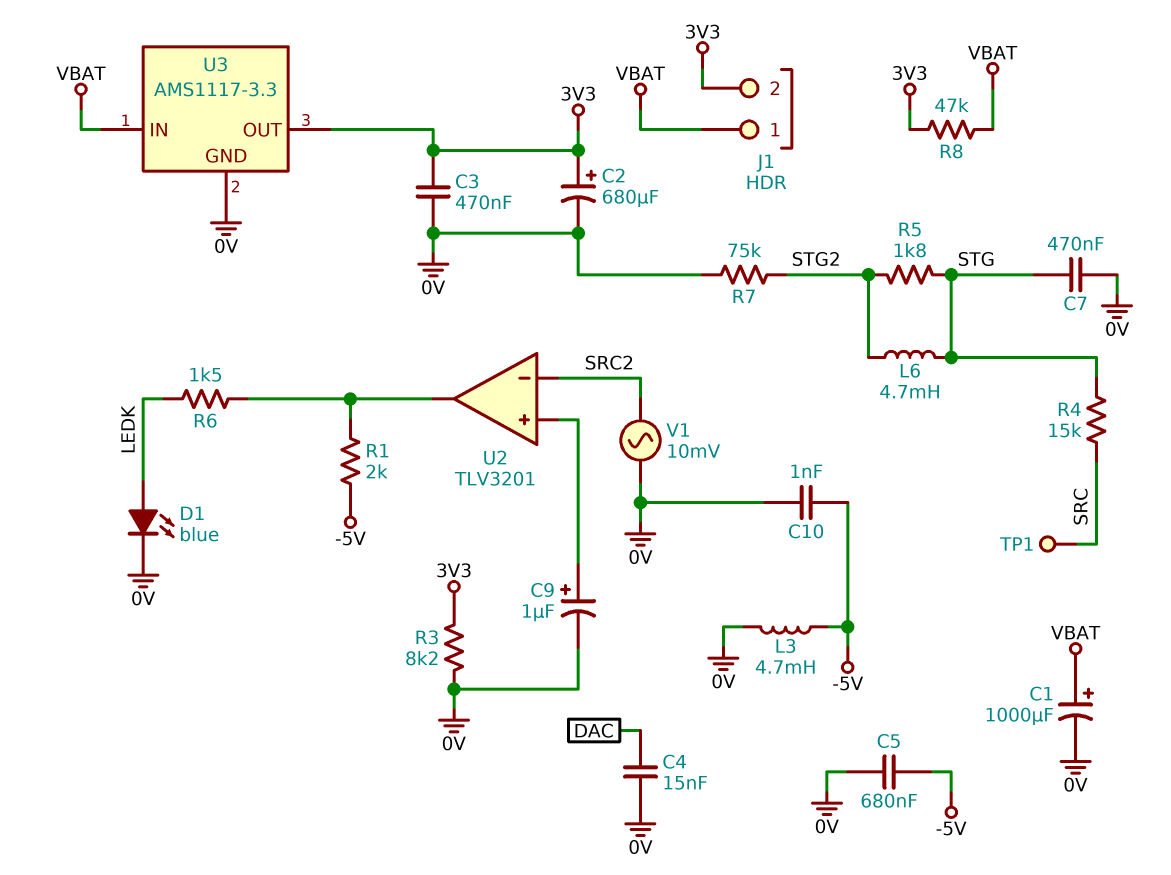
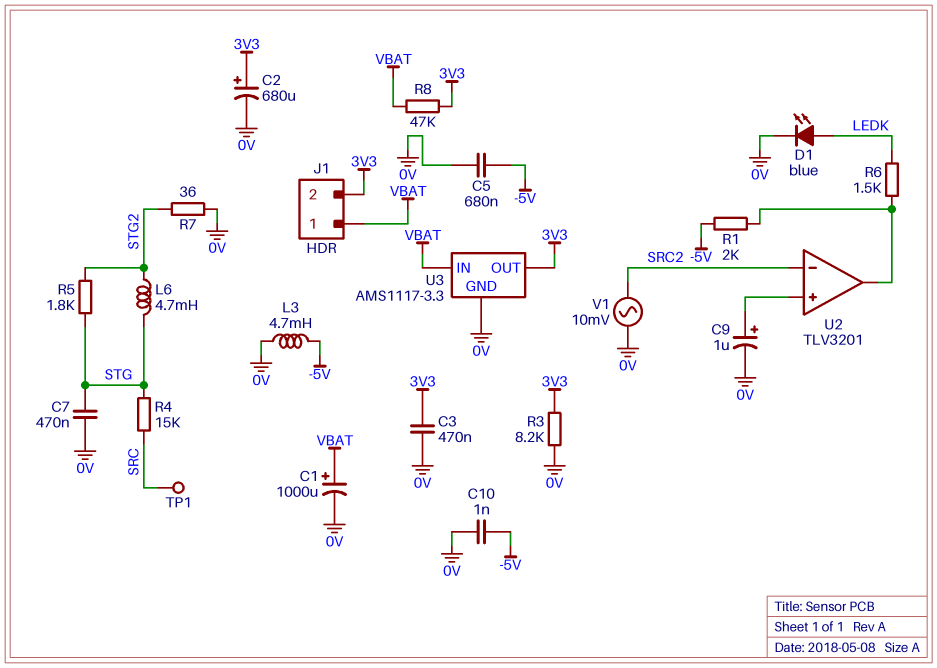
C4: 15nF (0V, DAC) -> none
R7: 75k (0V, STG2) -> 36 (0V, STG2)

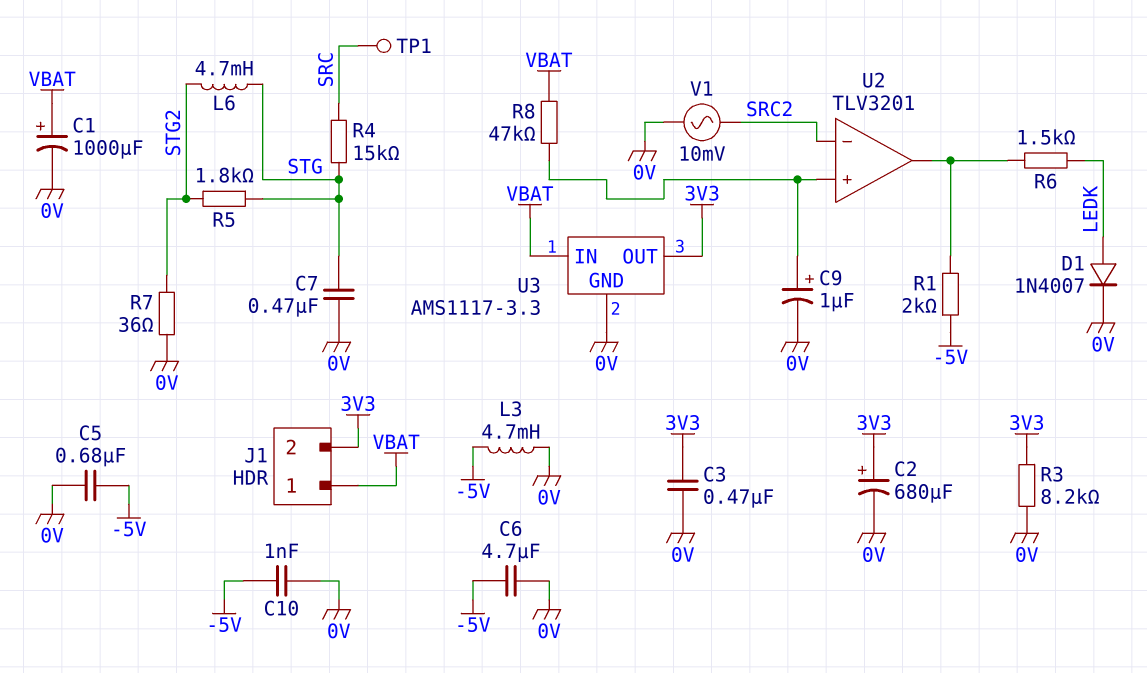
C6: none -> 4.7uF (-5V, 0V)
D1: LED blue (A LEDK, K 0V) -> diode 1N4007 (A LEDK, K 0V)
R8: 47k (3V3, VBAT) -> 47k (U2/in+, VBAT)

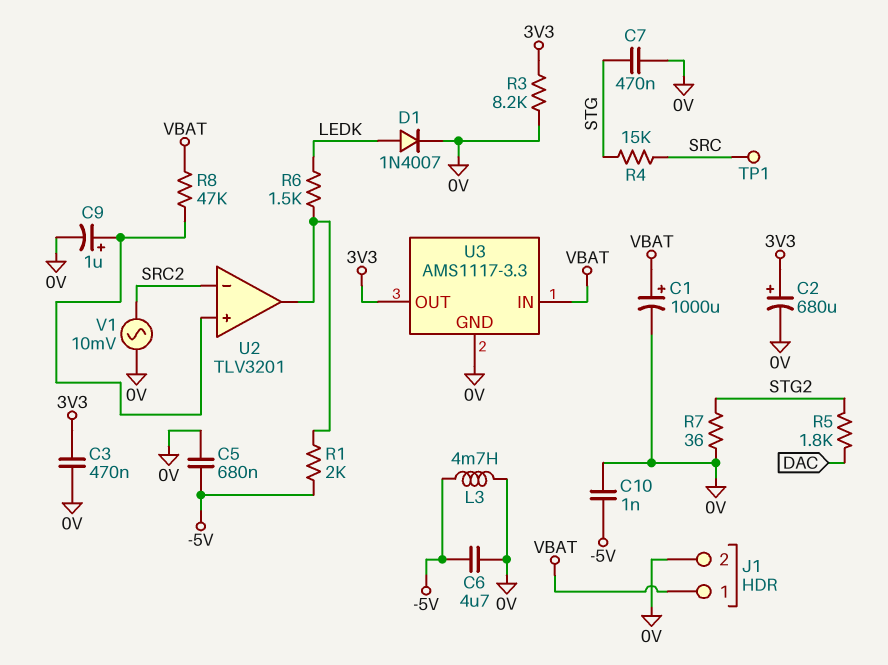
J1 pin 2: 3V3 -> 0V
L6: 4.7mH (STG, STG2) -> none
R5: 1.8k (STG, STG2) -> 1.8k (DAC, STG2)

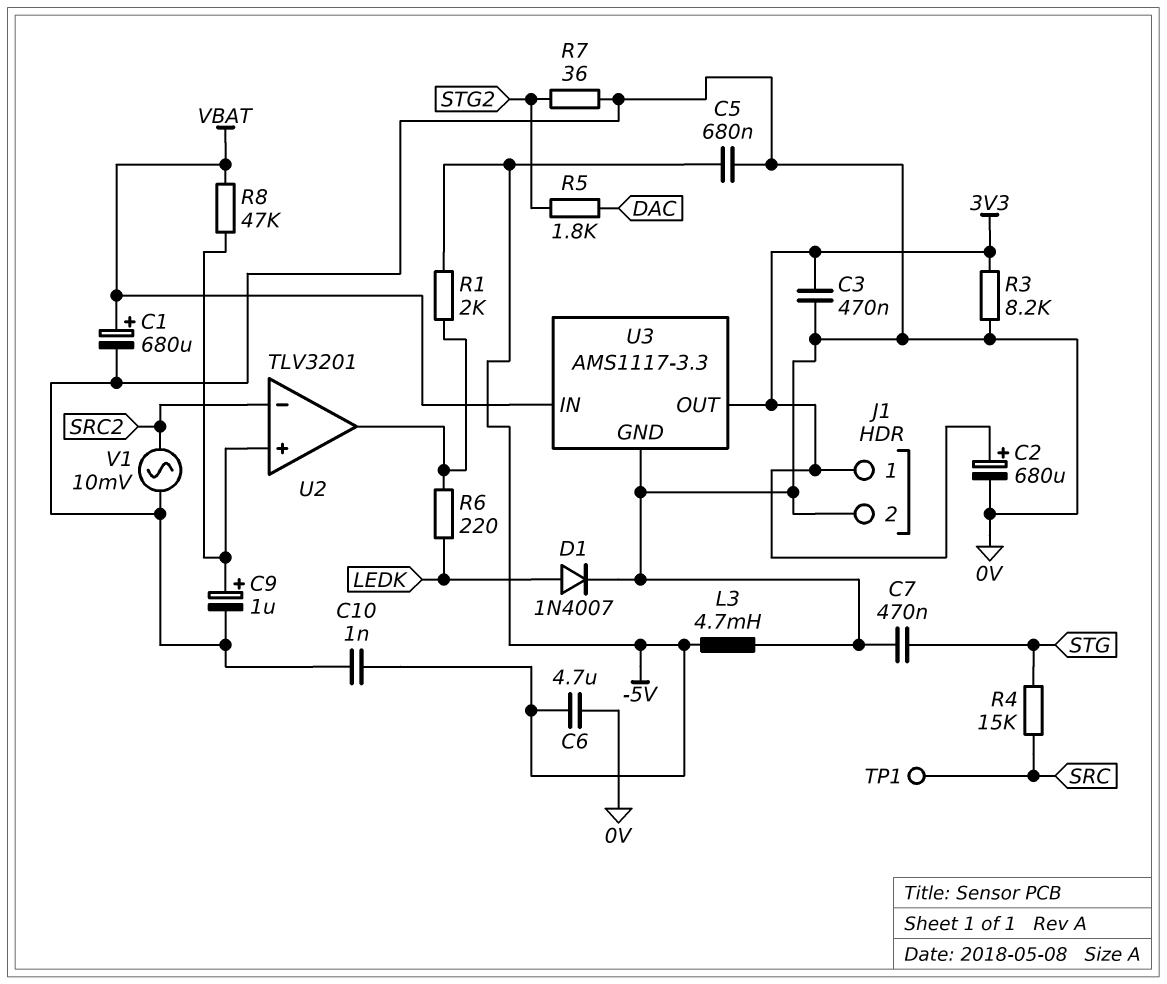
C1: 1000uF (plus VBAT, minus 0V) -> 680uF (plus VBAT, minus 0V)
J1 pin 1: VBAT -> 3V3
R6: 1.5k (LEDK, U2/out) -> 220 (LEDK, U2/out)

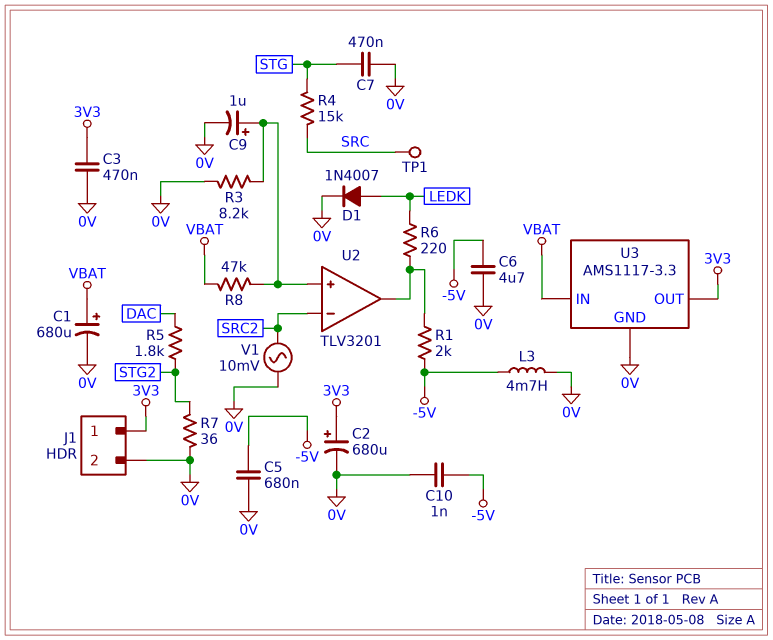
R3: 8.2k (0V, 3V3) -> 8.2k (0V, U2/in+)

